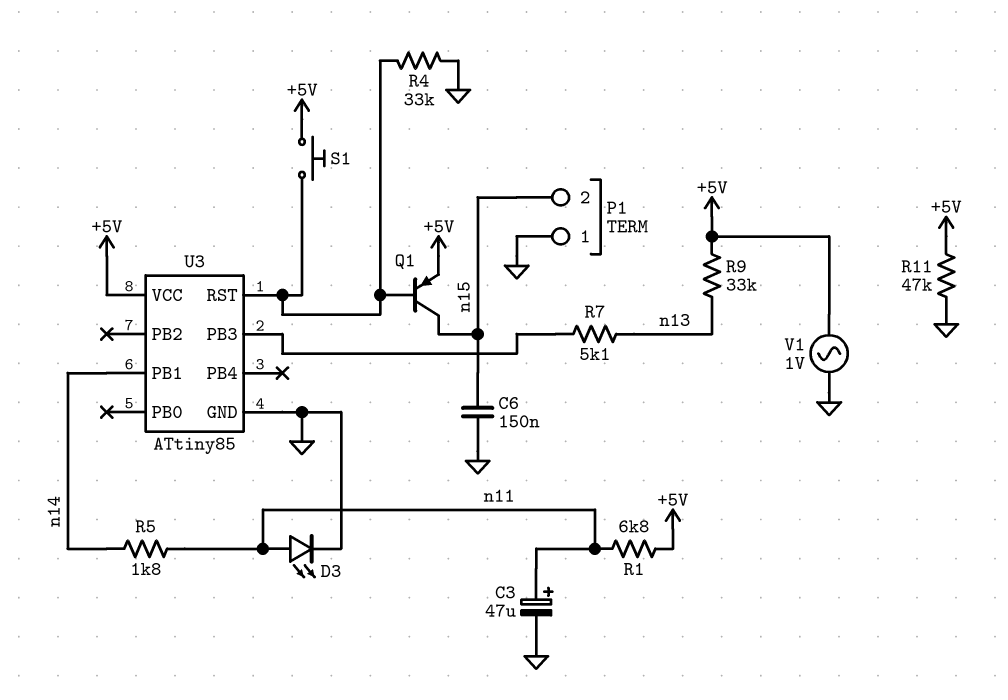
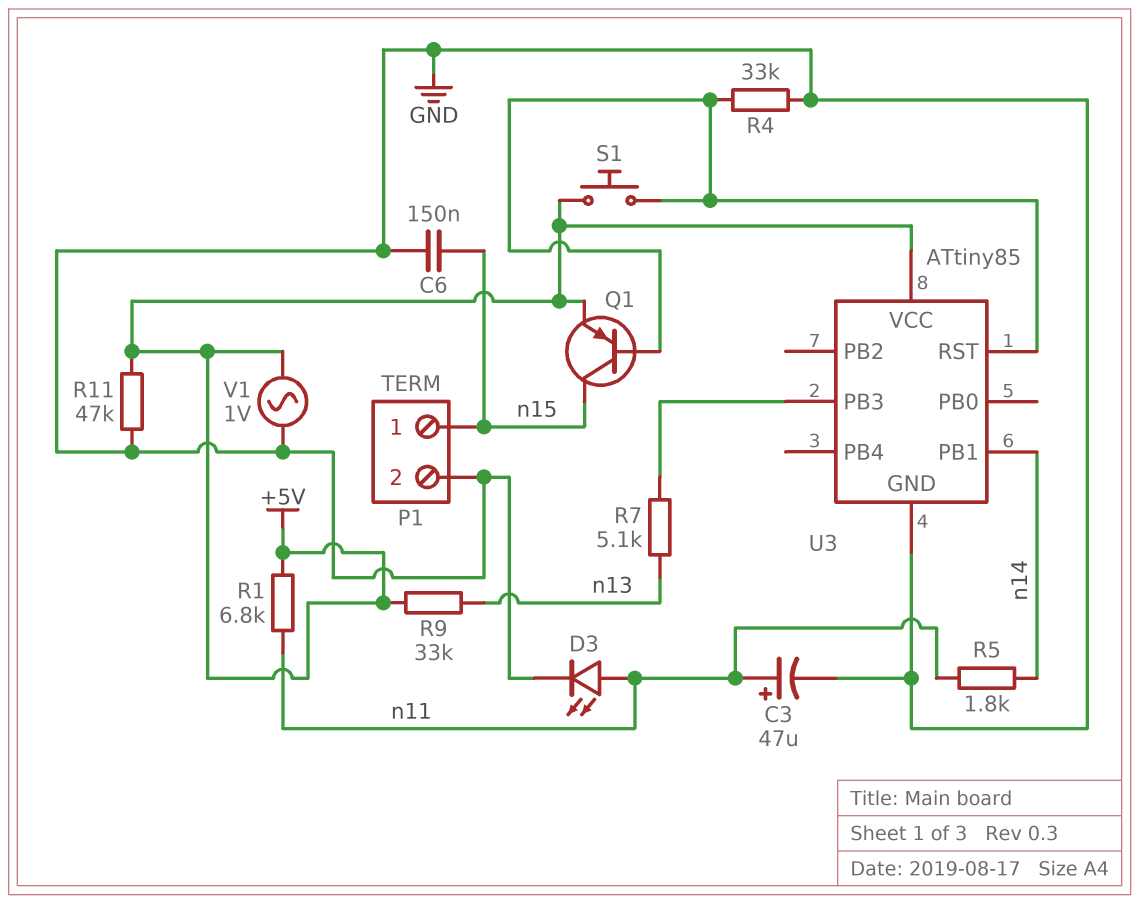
P1 pin 1: GND -> n15
P1 pin 2: n15 -> GND

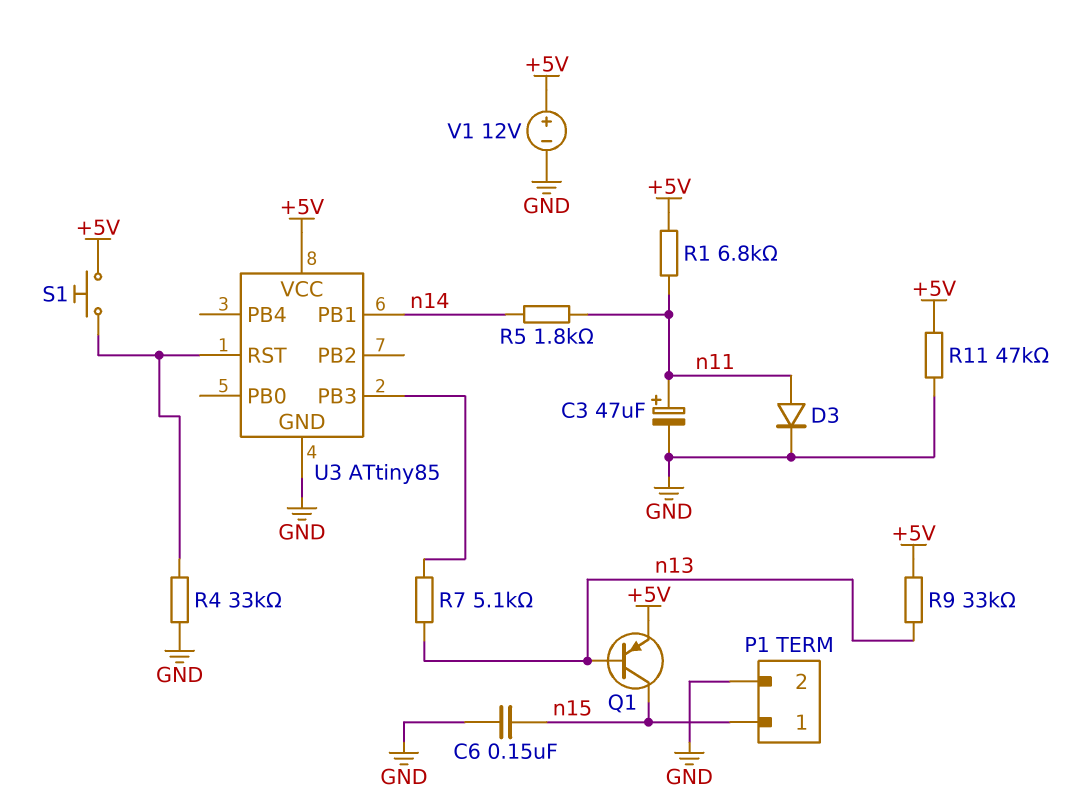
D3: LED (A n11, K GND) -> diode (A n11, K GND)
Q1: PNP (B U3/RST, C n15, E +5V) -> PNP (B n13, C n15, E +5V)
V1: AC 1V (+5V, GND) -> 12V (plus +5V, minus GND)

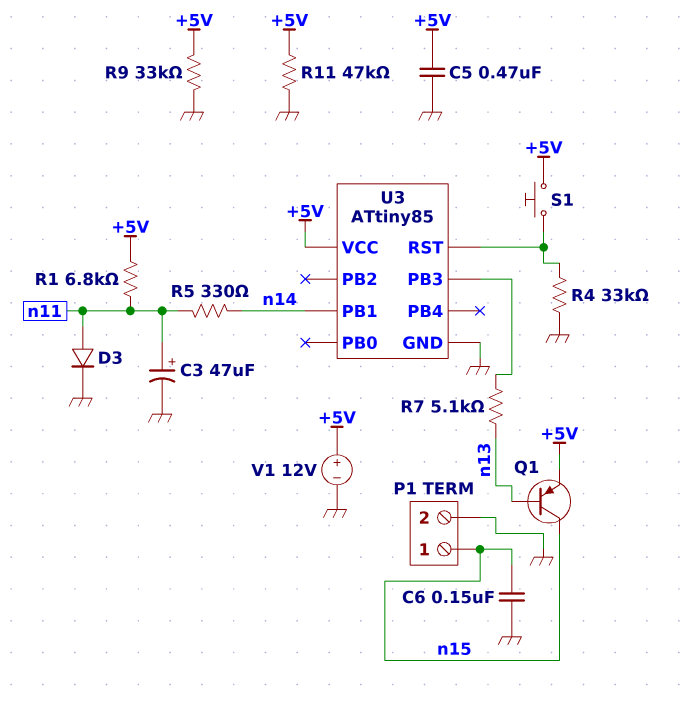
C5: none -> 470nF (+5V, GND)
R5: 1.8k (n11, n14) -> 330 (n11, n14)
R9: 33k (+5V, n13) -> 33k (+5V, GND)

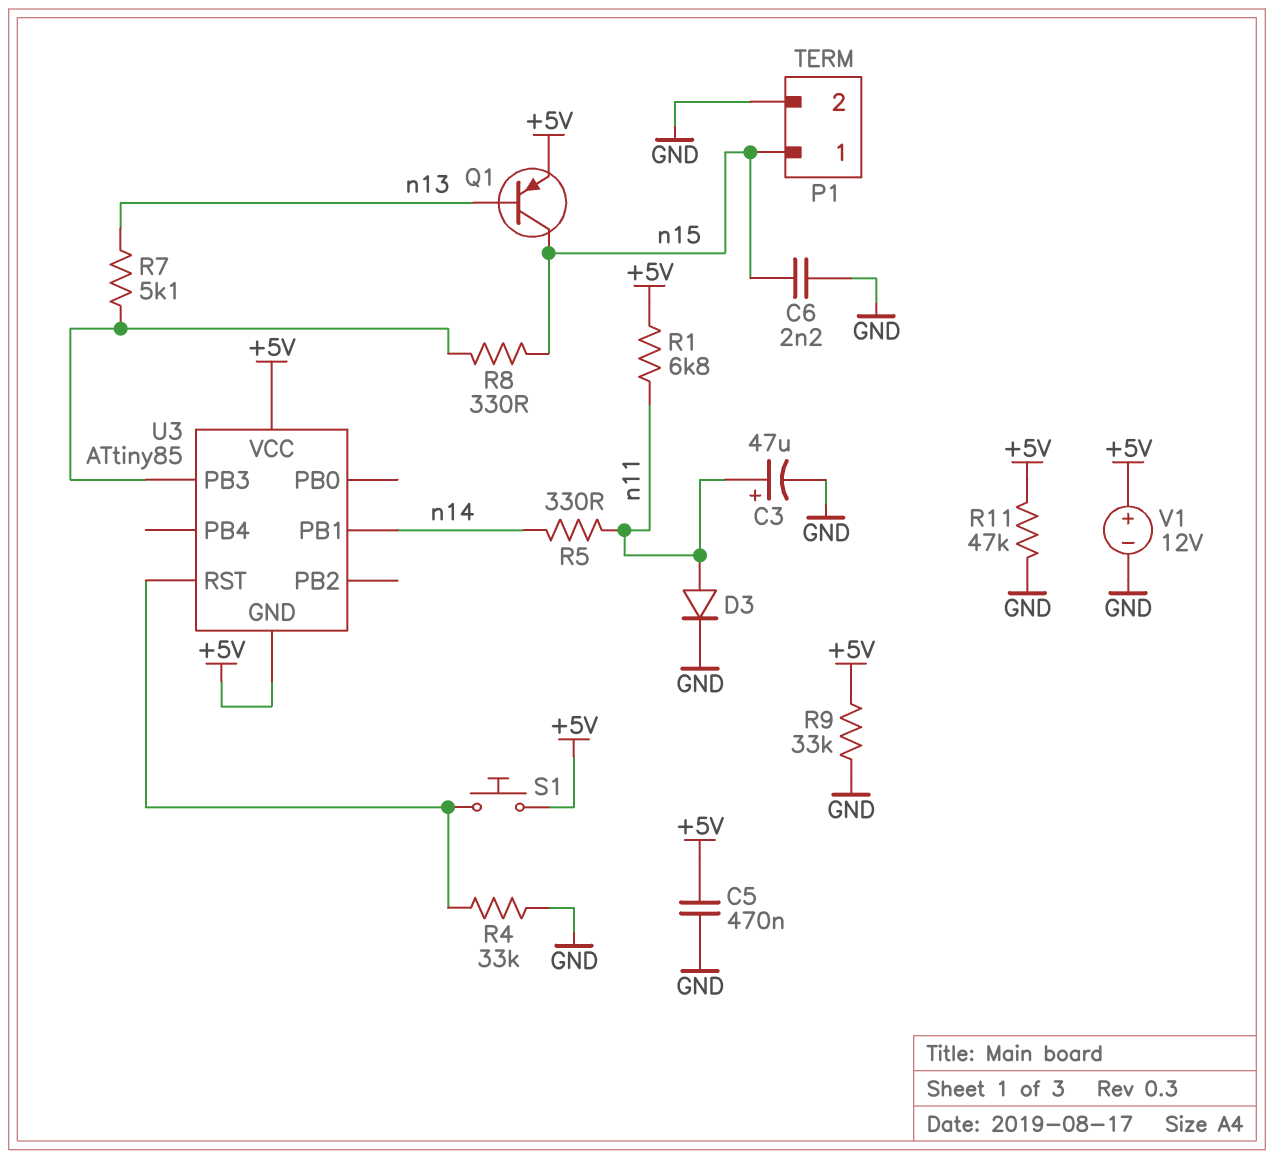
C6: 150nF (GND, n15) -> 2.2nF (GND, n15)
R8: none -> 330 (U3/PB3, n15)
U3 pin GND: GND -> +5V

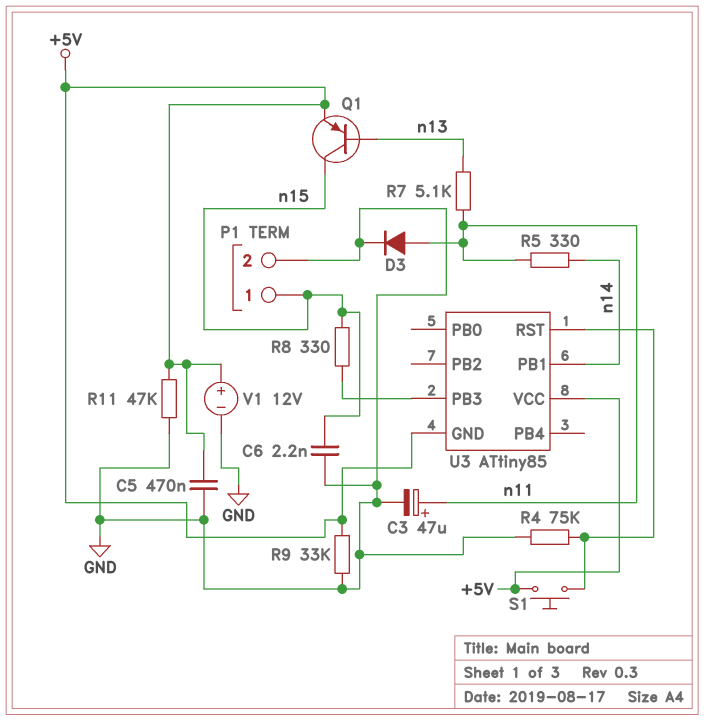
R1: 6.8k (+5V, n11) -> none
R4: 33k (GND, U3/RST) -> 75k (GND, U3/RST)
R7: 5.1k (U3/PB3, n13) -> 5.1k (n11, n13)

